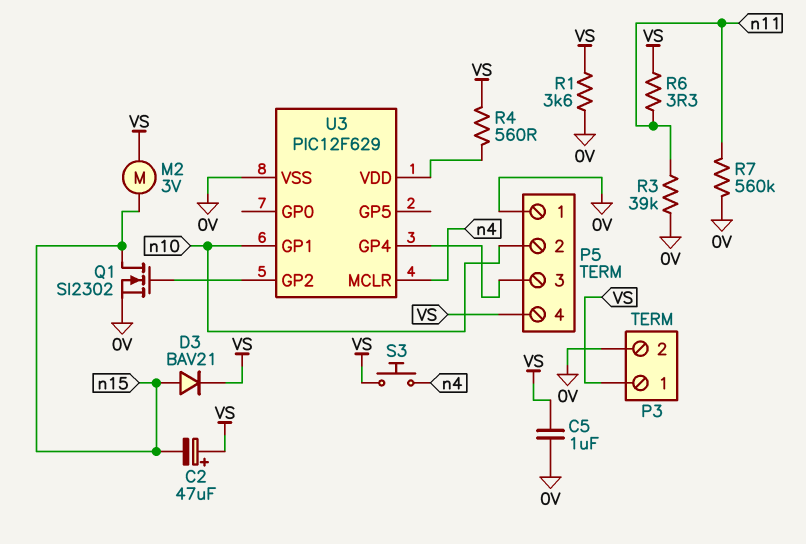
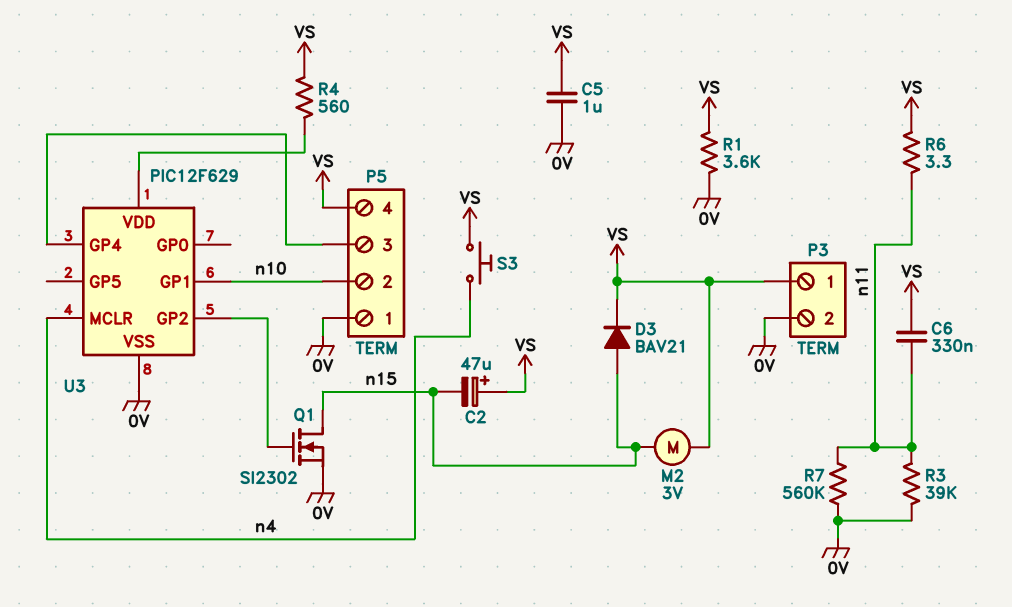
C6: none -> 330nF (VS, n11)

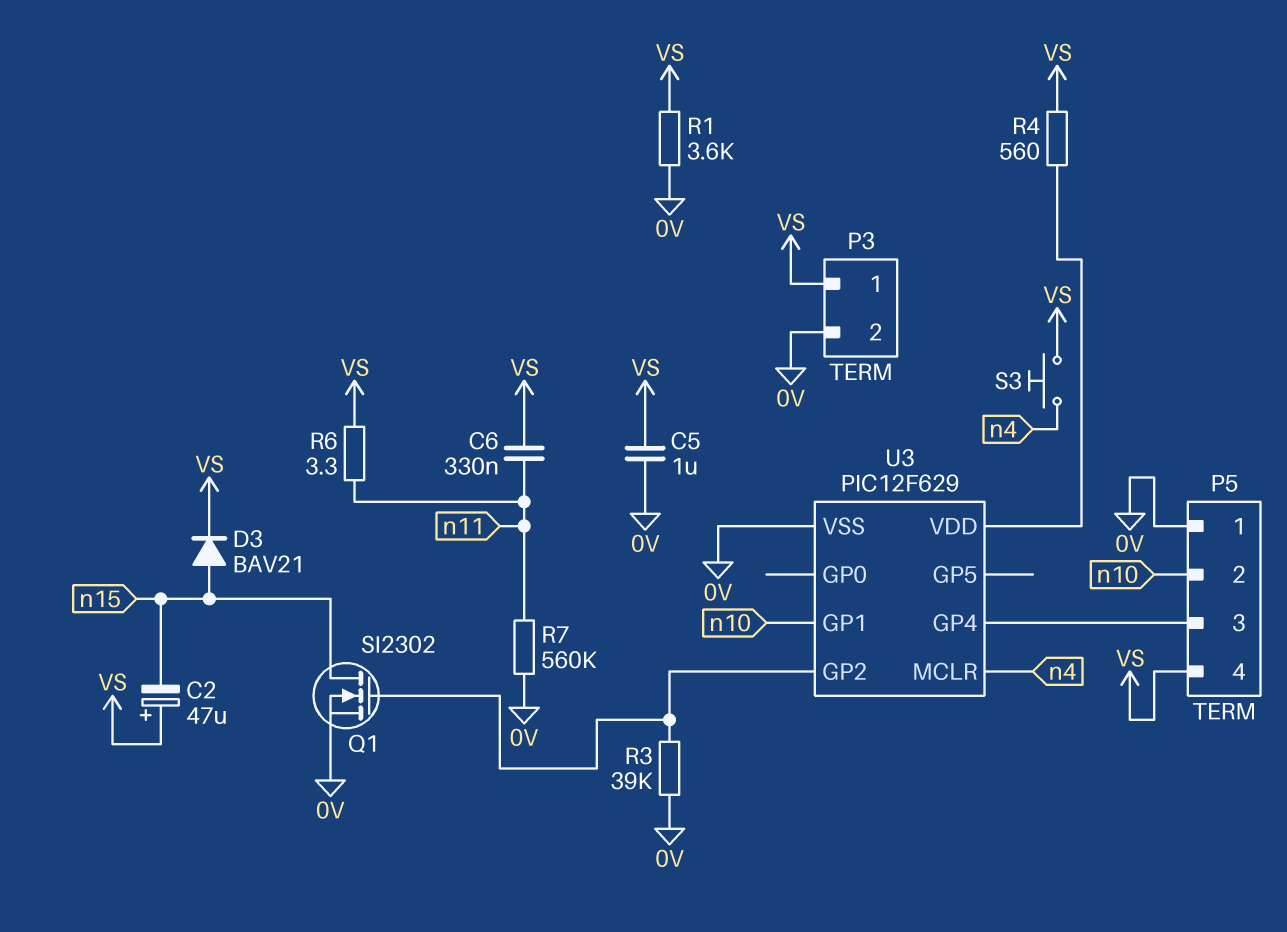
M2: motor 3V (VS, n15) -> none
R3: 39k (0V, n11) -> 39k (0V, U3/GP2)

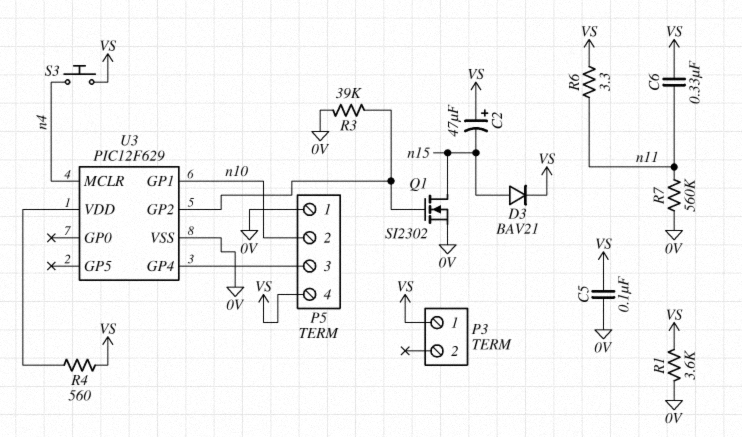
C5: 1uF (0V, VS) -> 100nF (0V, VS)
P3 pin 2: 0V -> none

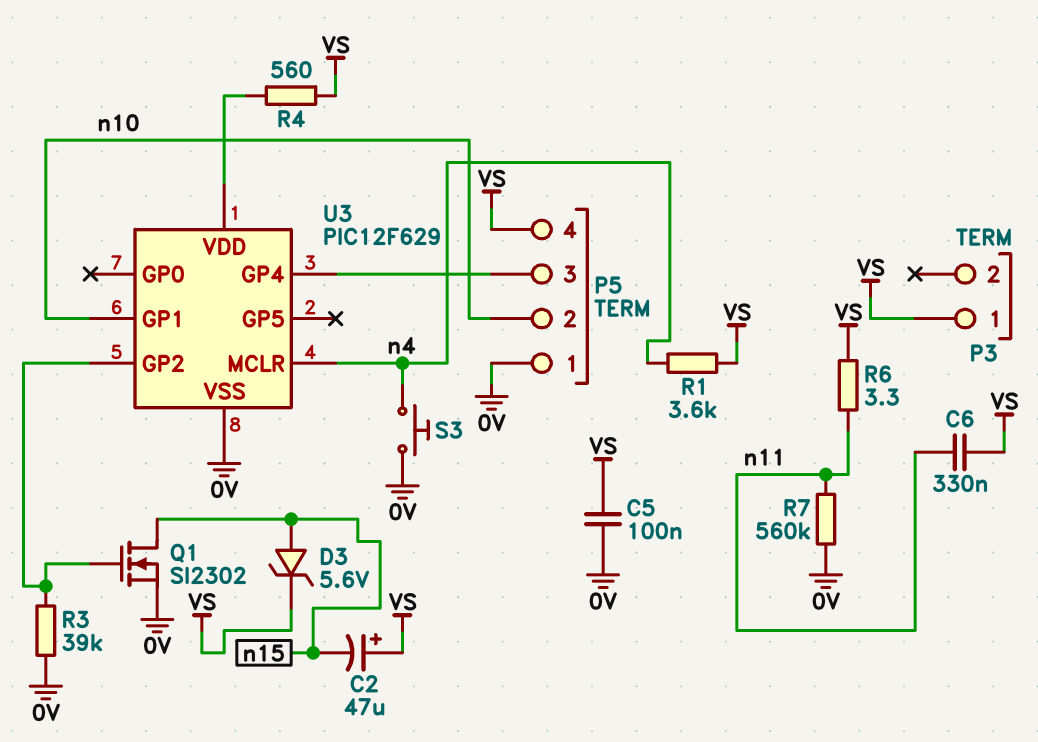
D3: diode BAV21 (A n15, K VS) -> zener 5.6V (A n15, K VS)
R1: 3.6k (0V, VS) -> 3.6k (VS, n4)
S3: button (VS, n4) -> button (0V, n4)

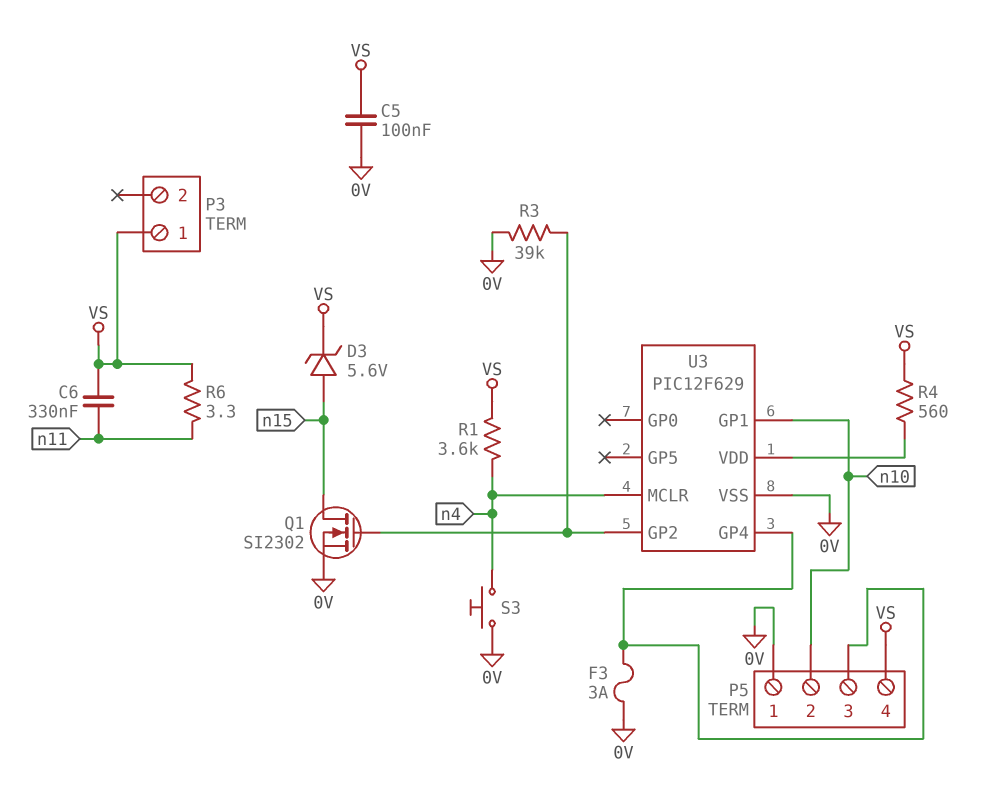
C2: 47uF (plus VS, minus n15) -> none
F3: none -> 3A (0V, P5/3)
R7: 560k (0V, n11) -> none

